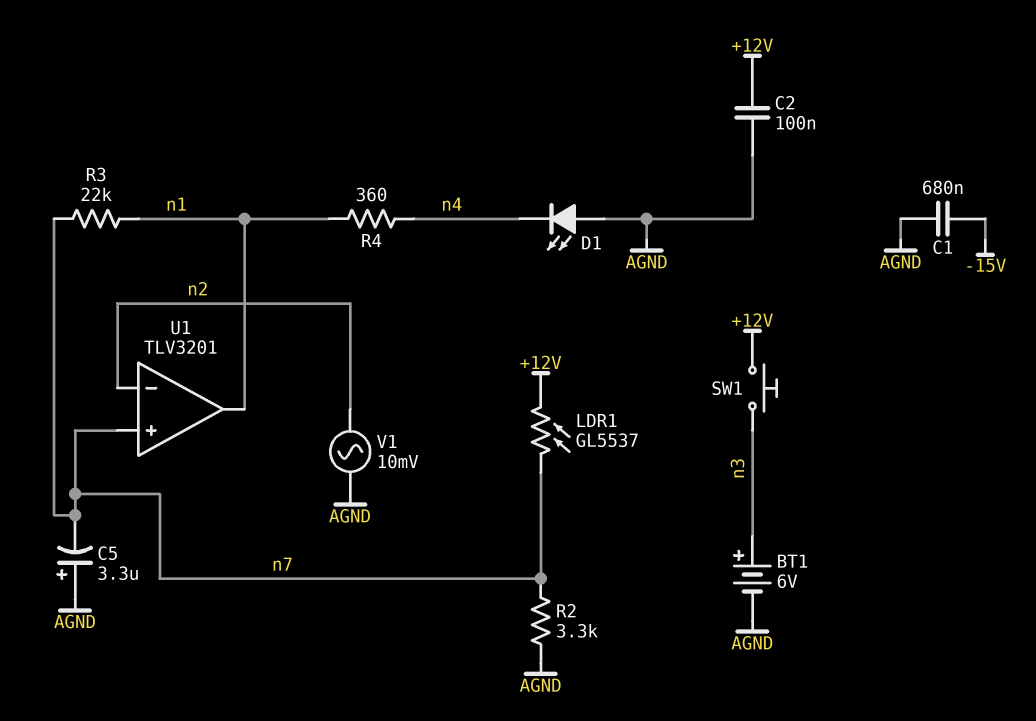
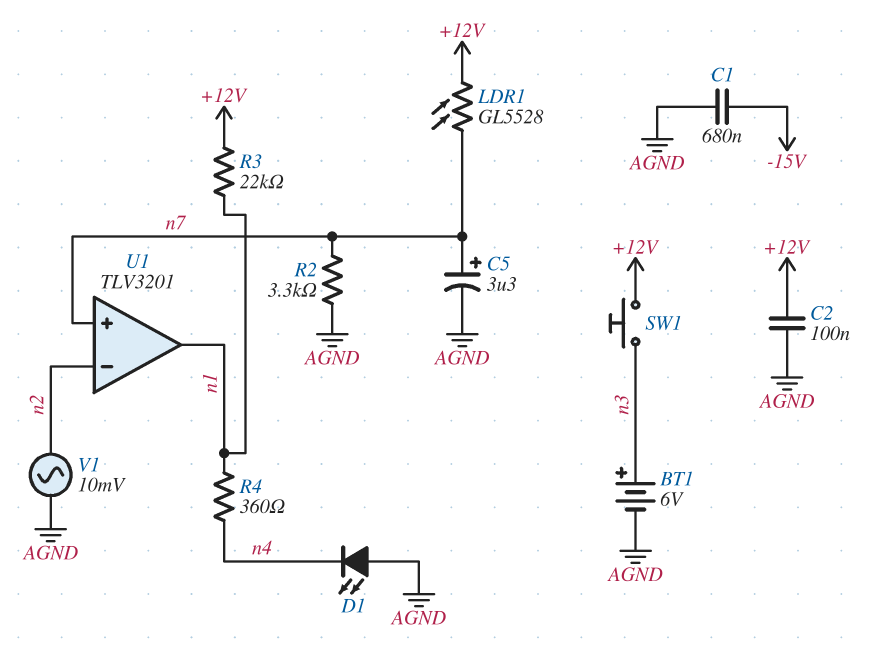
C5: 3.3uF (plus AGND, minus n7) -> 3.3uF (plus n7, minus AGND)
LDR1: GL5537 (+12V, n7) -> GL5528 (+12V, n7)
R3: 22k (n1, n7) -> 22k (+12V, n1)

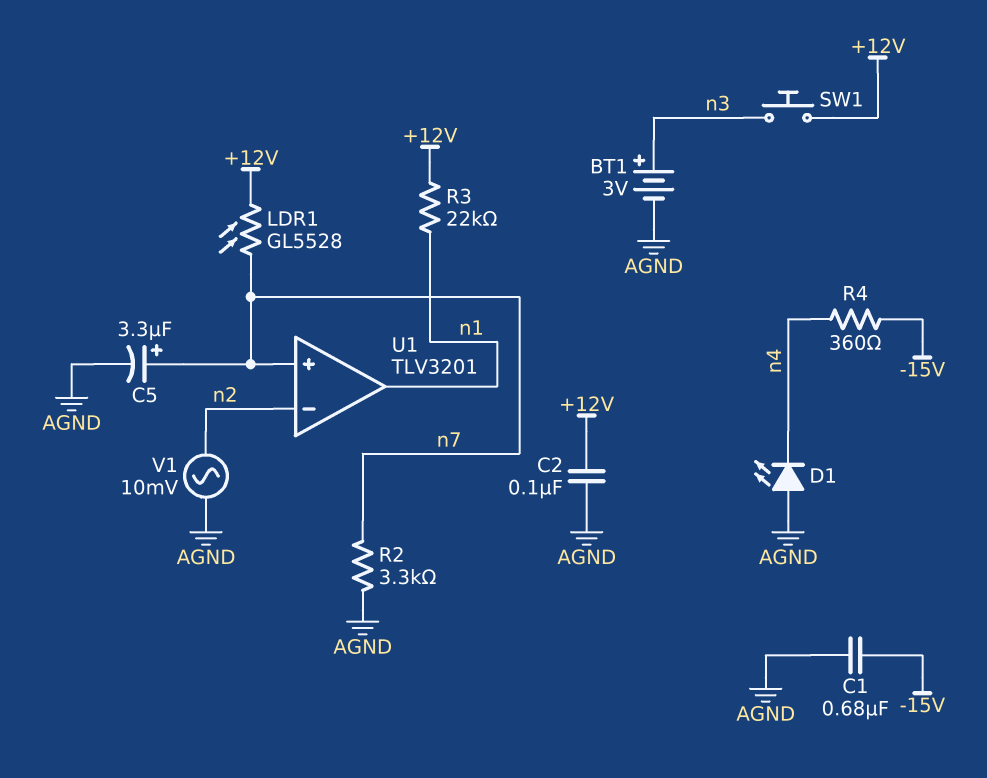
BT1: 6V (plus n3, minus AGND) -> 3V (plus n3, minus AGND)
R4: 360 (n1, n4) -> 360 (-15V, n4)

